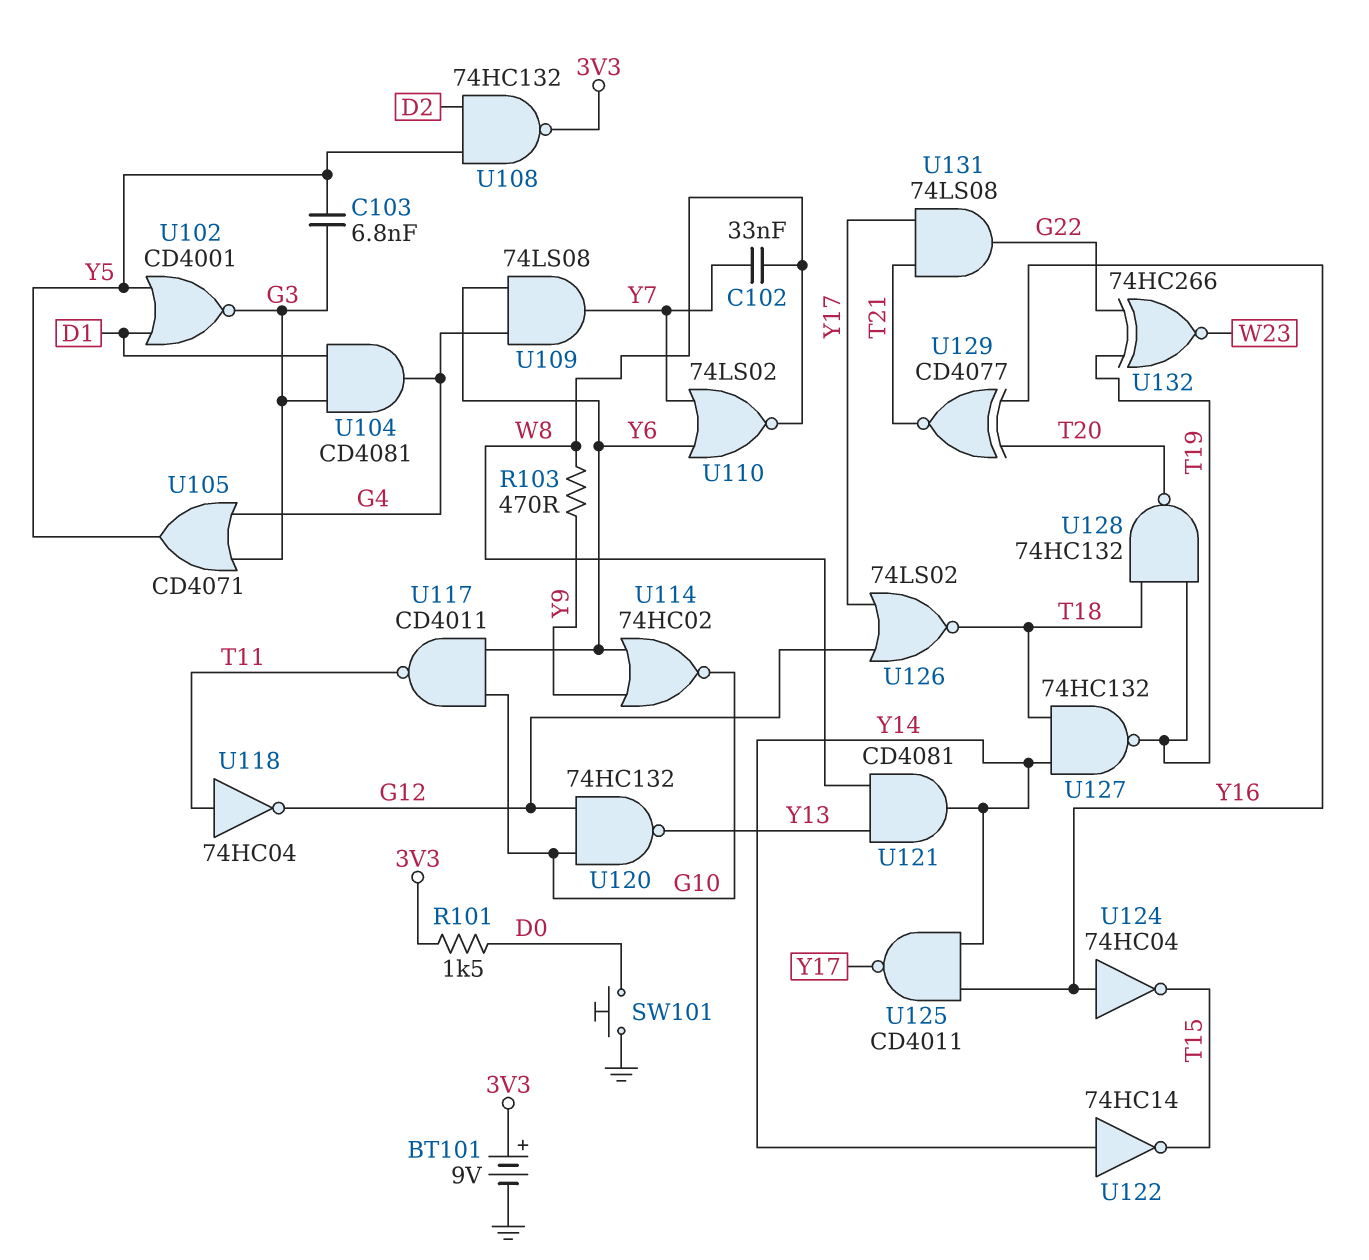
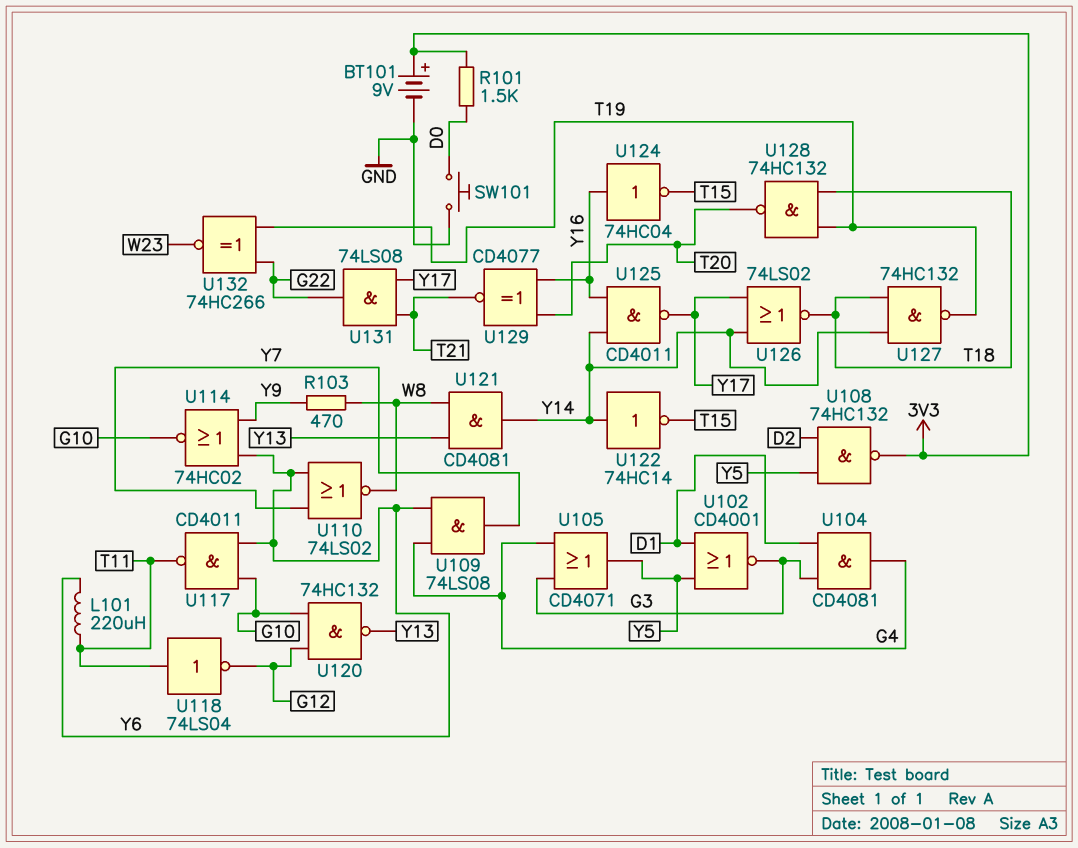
C102: 33nF (W8, Y7) -> none
C103: 6.8nF (G3, Y5) -> none
L101: none -> 220uH (T11, Y6)
U118: NOT 74HC04 (in T11, out G12) -> NOT 74LS04 (in T11, out G12)
U126: NOR 74LS02 (in G12, in Y17, out T18) -> NOR 74LS02 (in Y14, in Y17, out T18)

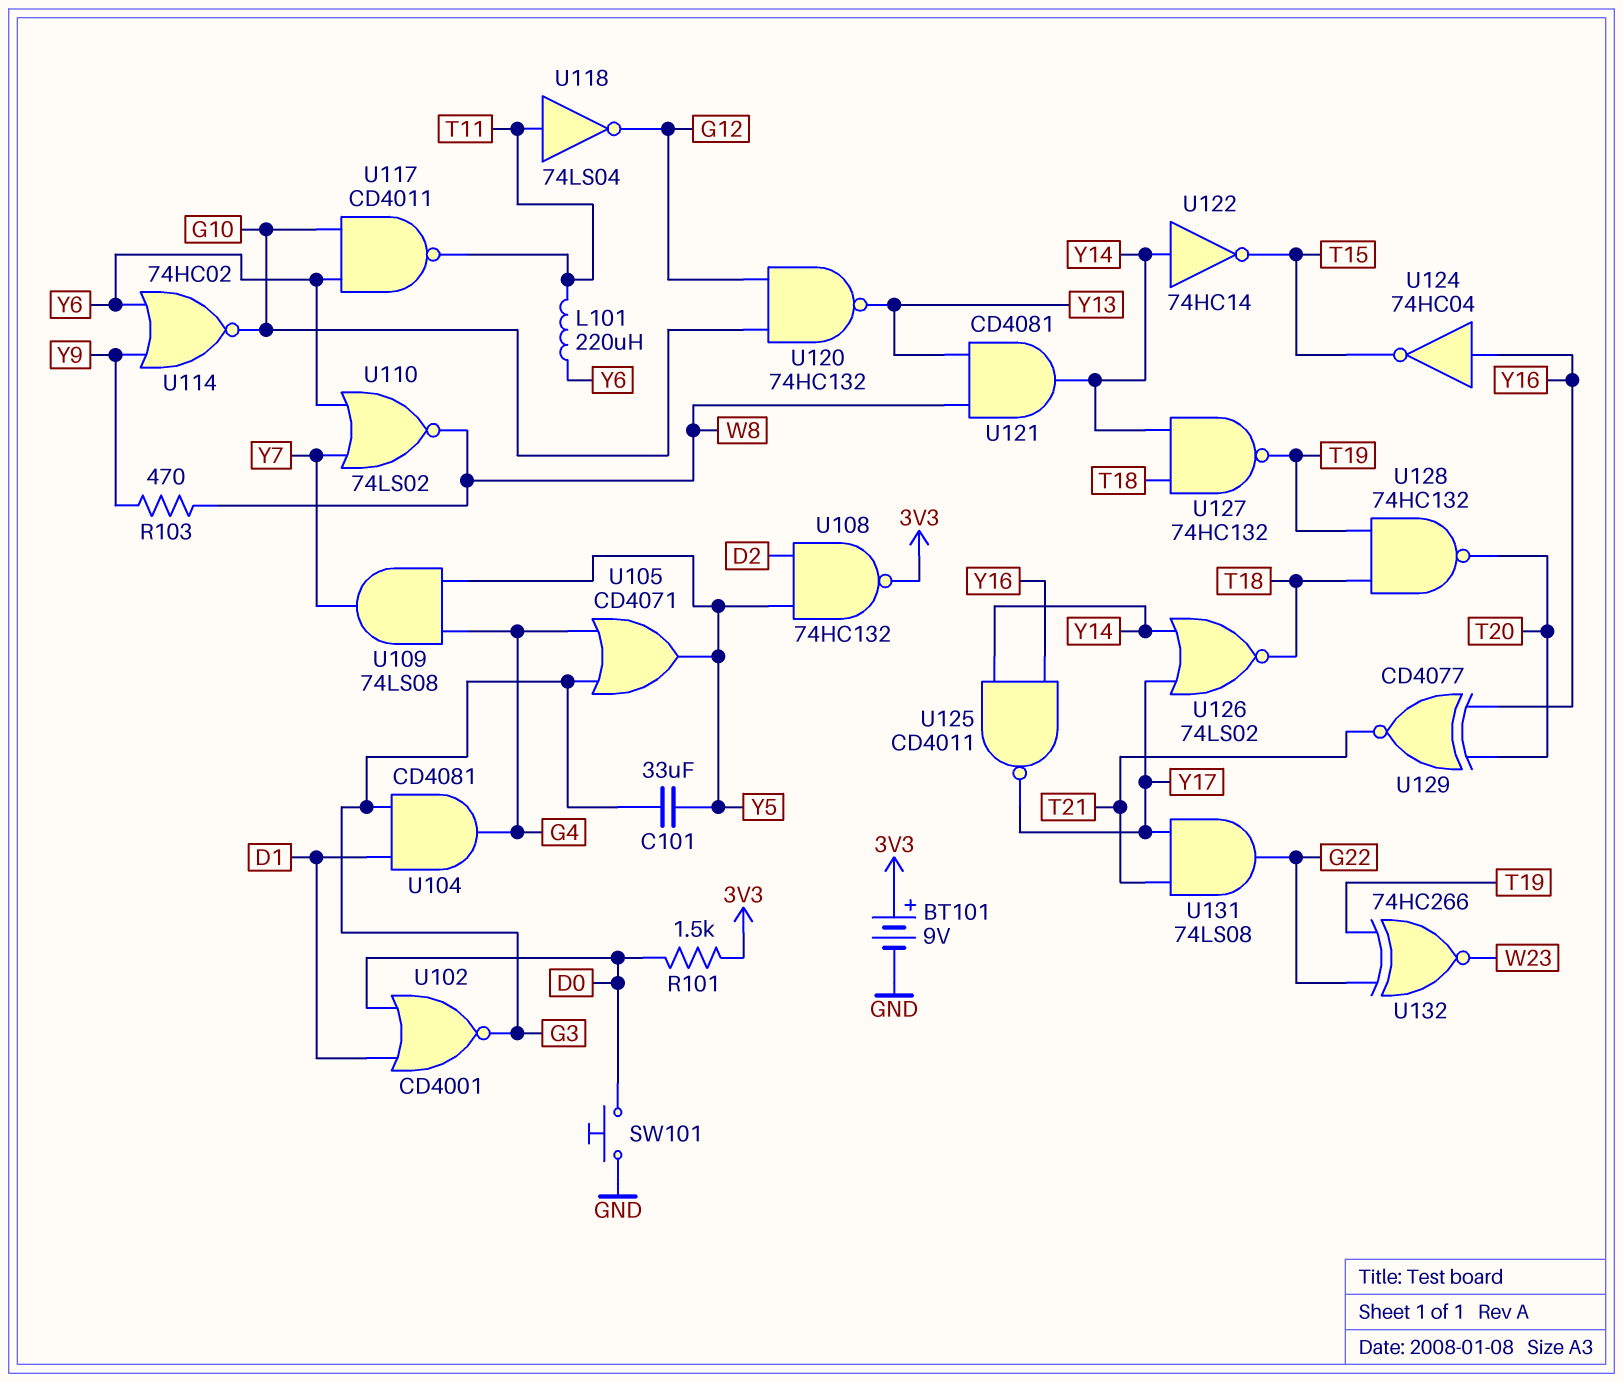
C101: none -> 33uF (G3, Y5)
U102: NOR CD4001 (in D1, in Y5, out G3) -> NOR CD4001 (in D0, in D1, out G3)
U109: AND 74LS08 (in G4, in Y6, out Y7) -> AND 74LS08 (in G4, in Y5, out Y7)

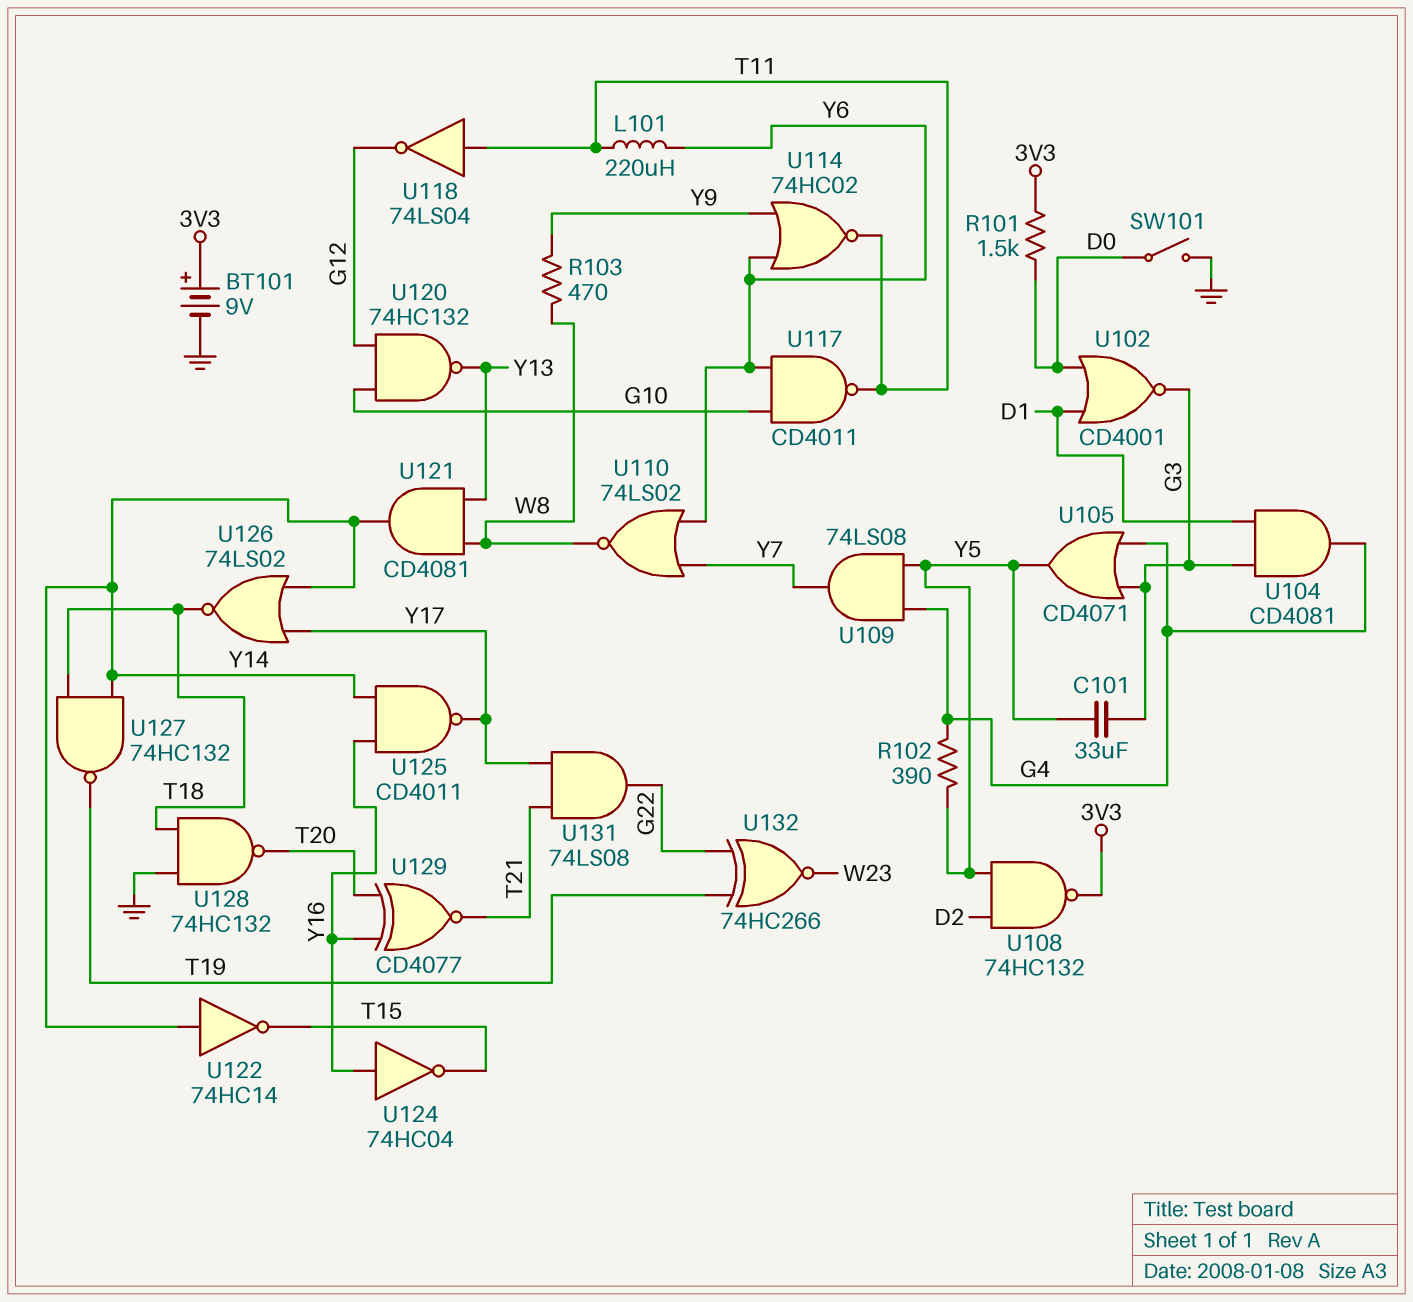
R102: none -> 390 (G4, Y5)
SW101: button (D0, GND) -> switch (D0, GND)
U114: NOR 74HC02 (in Y6, in Y9, out G10) -> NOR 74HC02 (in Y6, in Y9, out T11)
U128: NAND 74HC132 (in T18, in T19, out T20) -> NAND 74HC132 (in GND, in T18, out T20)

